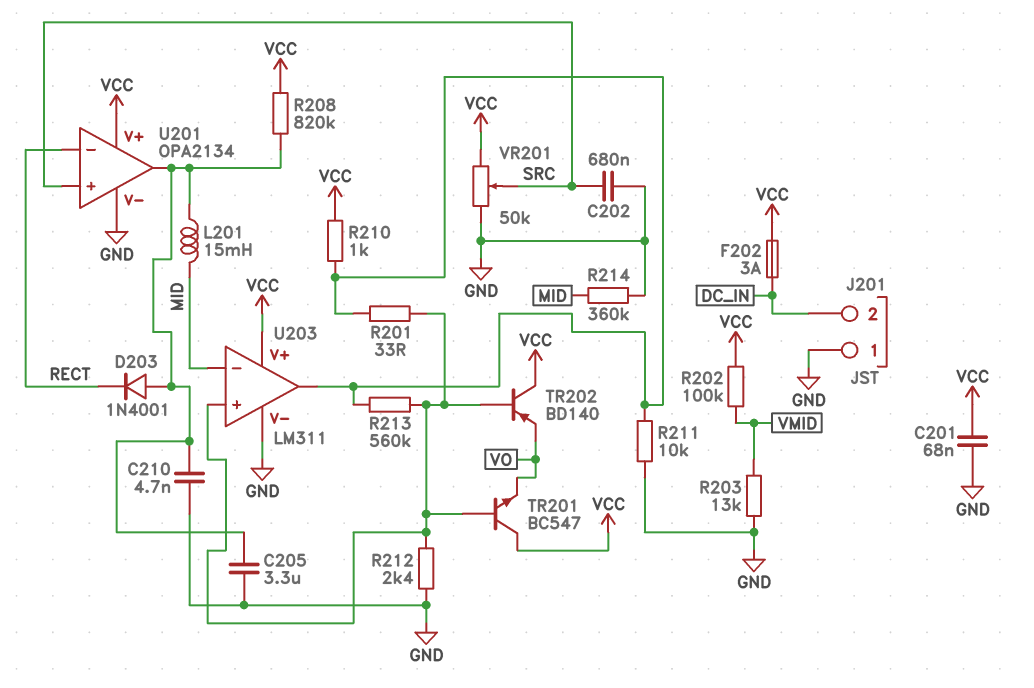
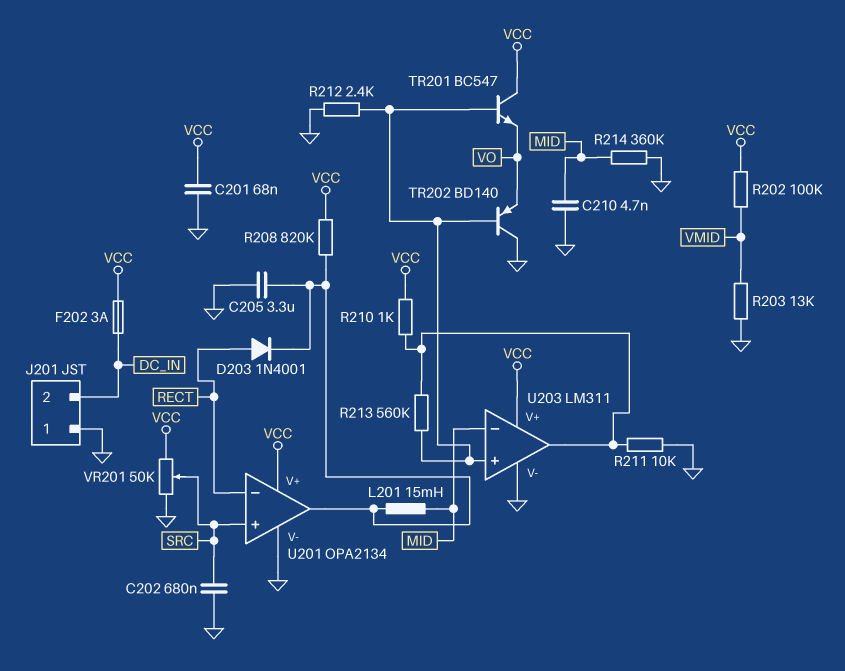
C210: 4.7nF (GND, U201/out) -> 4.7nF (GND, MID)
D203: diode 1N4001 (A U201/out, K RECT) -> diode 1N4001 (A RECT, K U201/out)
R201: 33 (U203/in+, U203/out) -> none
TR202: PNP BD140 (B U203/in+, C VCC, E VO) -> PNP BD140 (B U203/in+, C GND, E VO)

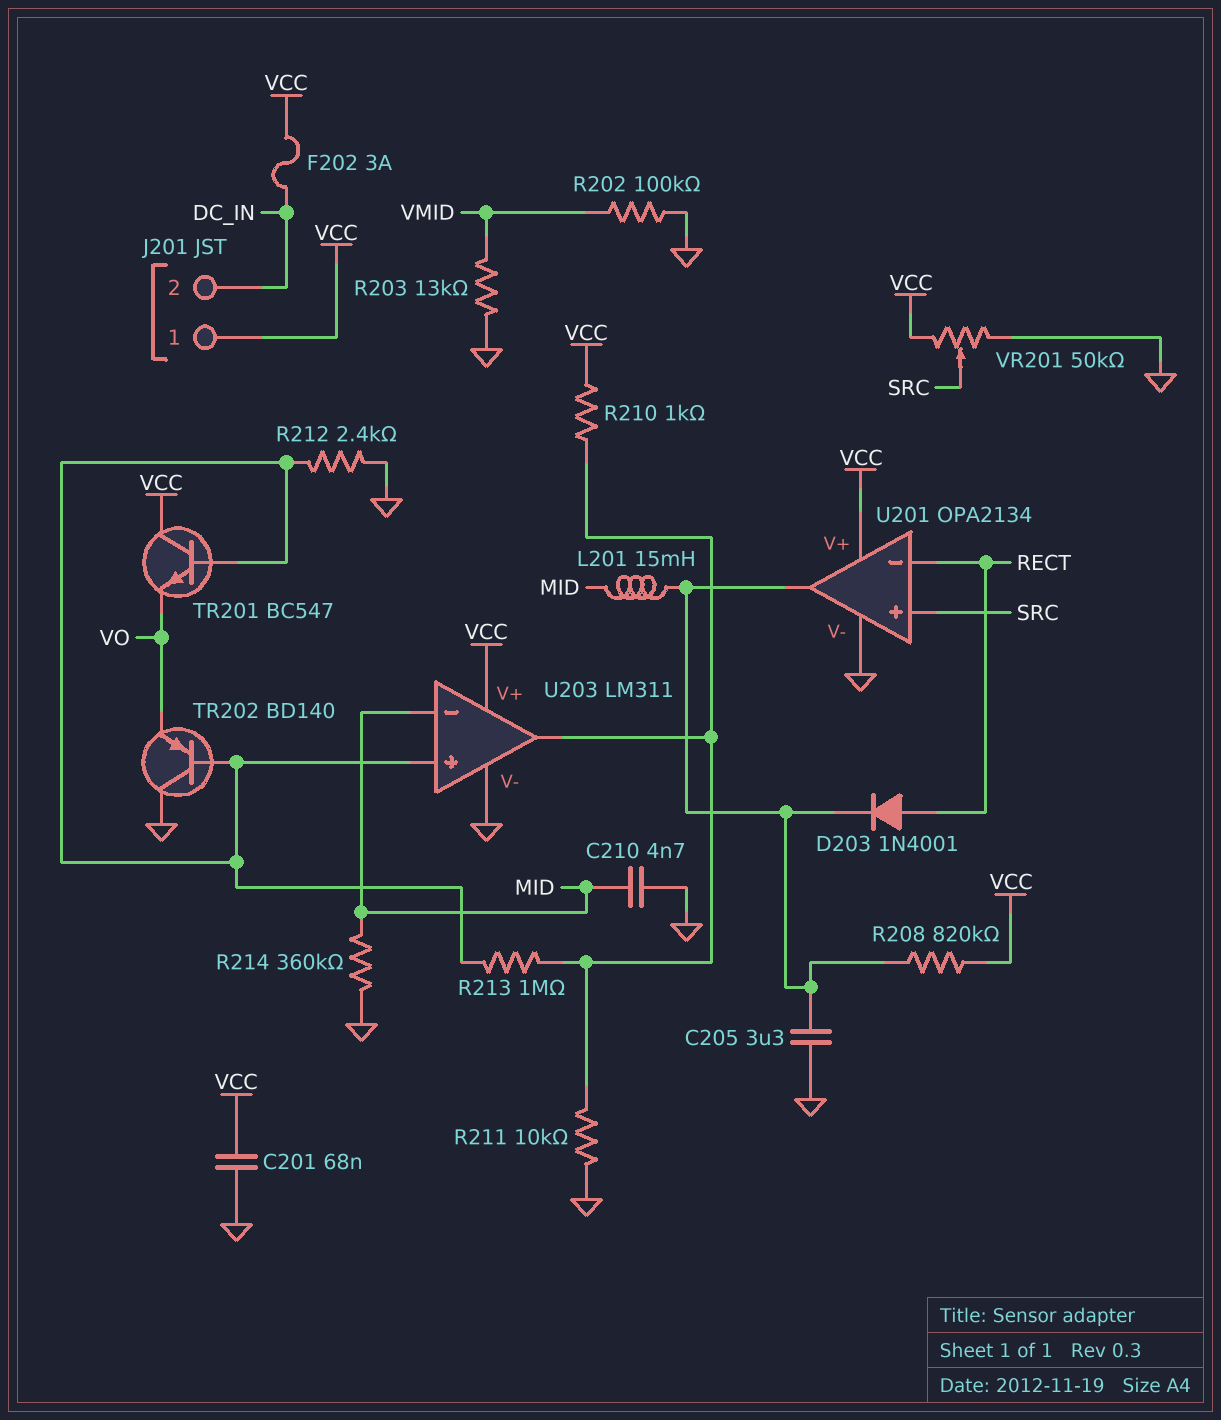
C202: 680nF (GND, SRC) -> none
J201 pin 1: GND -> VCC
R202: 100k (VCC, VMID) -> 100k (GND, VMID)
R213: 560k (U203/in+, U203/out) -> 1M (U203/in+, U203/out)

